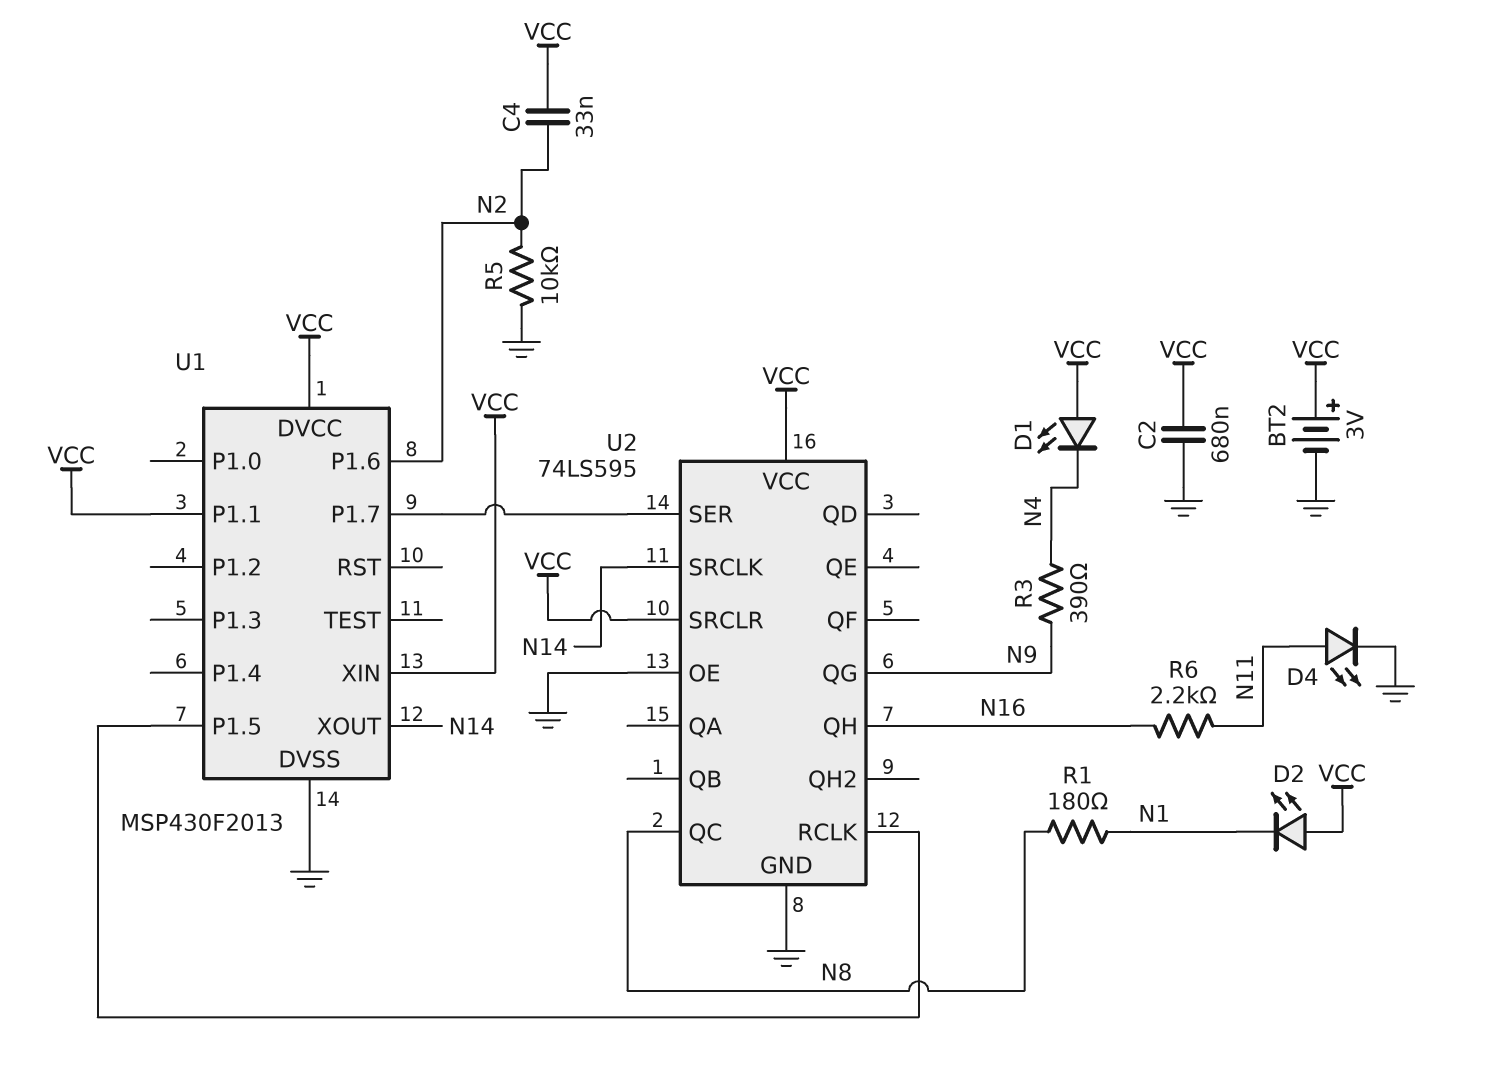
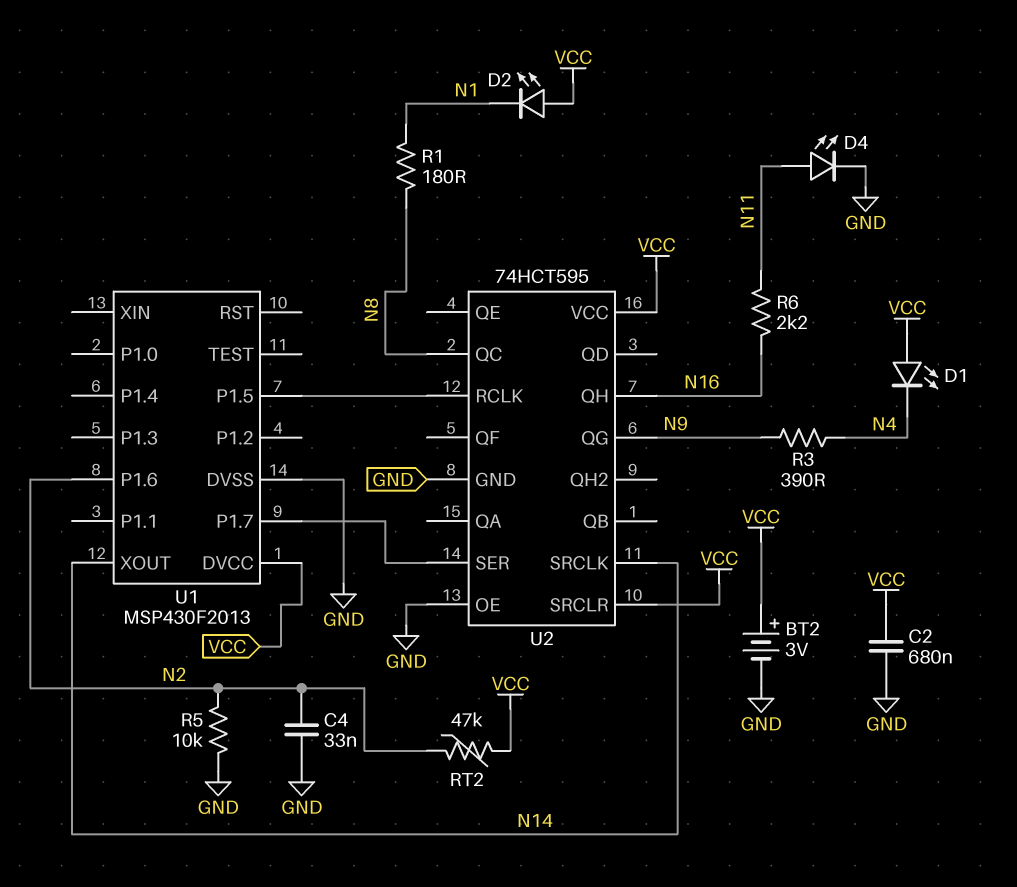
C4: 33nF (N2, VCC) -> 33nF (GND, N2)
RT2: none -> 47k (N2, VCC)
U1 pin P1.1: VCC -> none
U1 pin XIN: VCC -> none
U2: 74LS595 -> 74HCT595

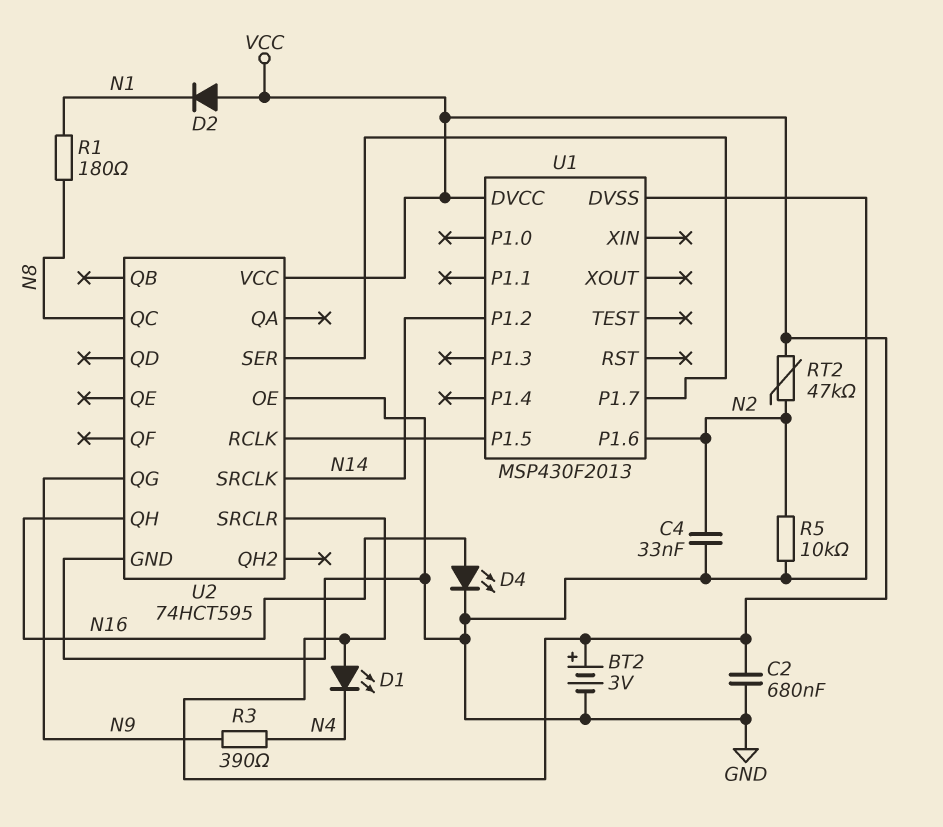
D2: LED (A VCC, K N1) -> diode (A VCC, K N1)
D4: LED (A N11, K GND) -> LED (A N16, K GND)
R6: 2.2k (N11, N16) -> none
U1 pin P1.2: none -> N14
U1 pin XOUT: N14 -> none

